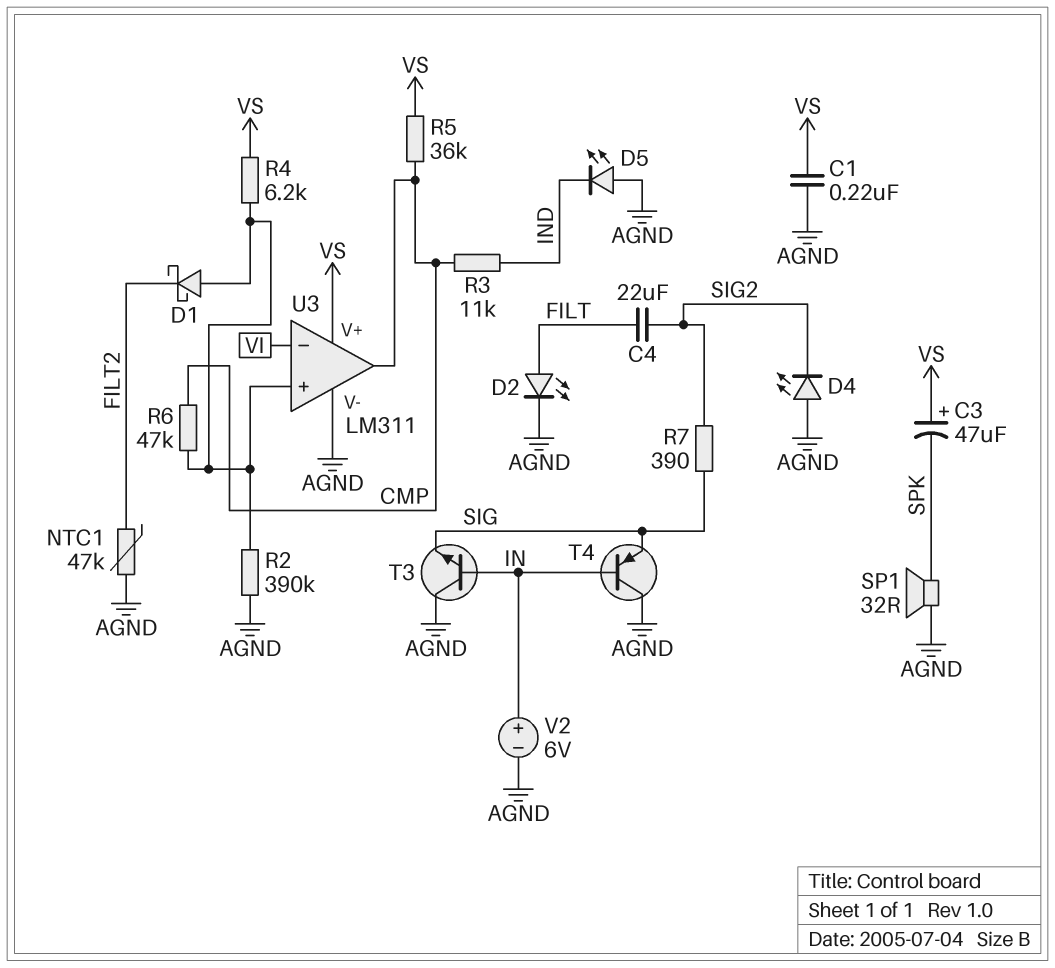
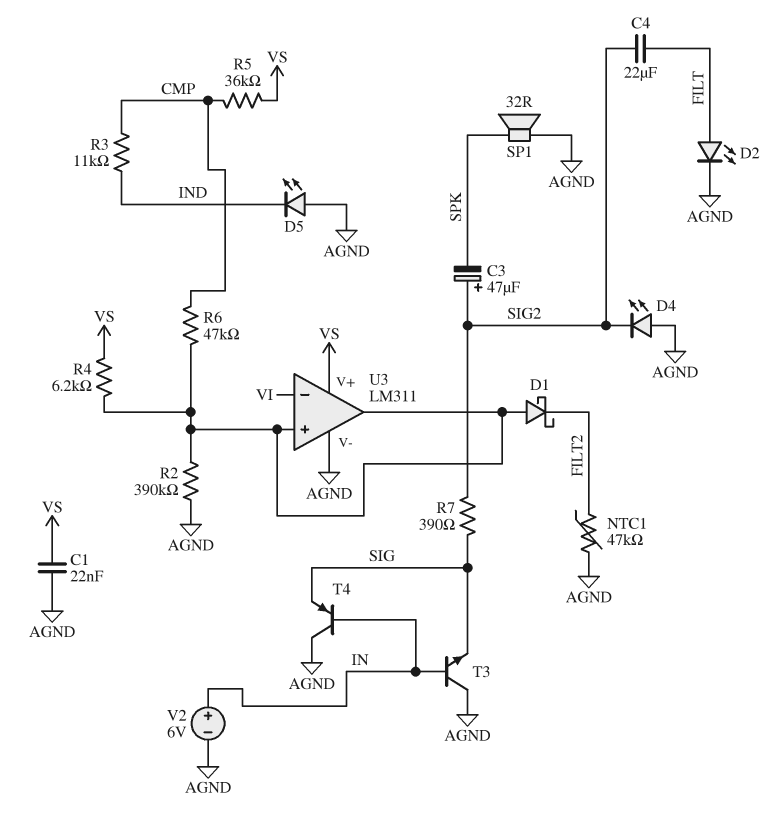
C1: 220nF (AGND, VS) -> 22nF (AGND, VS)
C3: 47uF (plus VS, minus SPK) -> 47uF (plus SIG2, minus SPK)
U3 pin out: CMP -> U3/in+

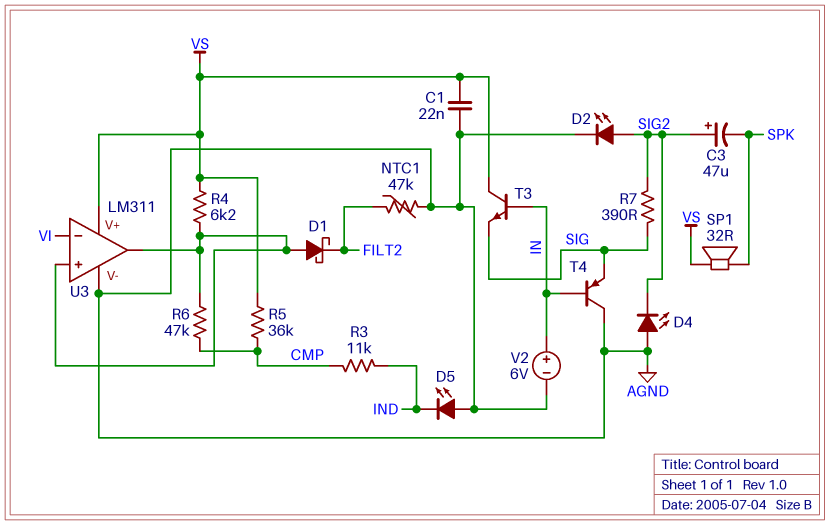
C4: 22uF (FILT, SIG2) -> none
D2: LED (A FILT, K AGND) -> LED (A SIG2, K AGND)
R2: 390k (AGND, U3/in+) -> none
SP1: speaker 32R (AGND, SPK) -> speaker 32R (SPK, VS)
T3: NPN (B IN, C AGND, E SIG) -> NPN (B IN, C VS, E SIG)

